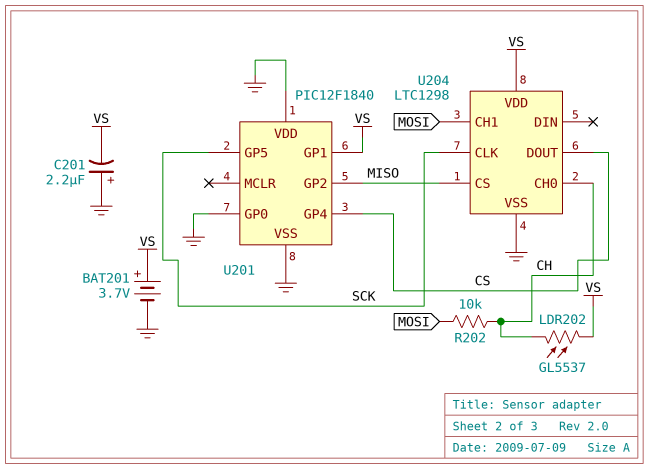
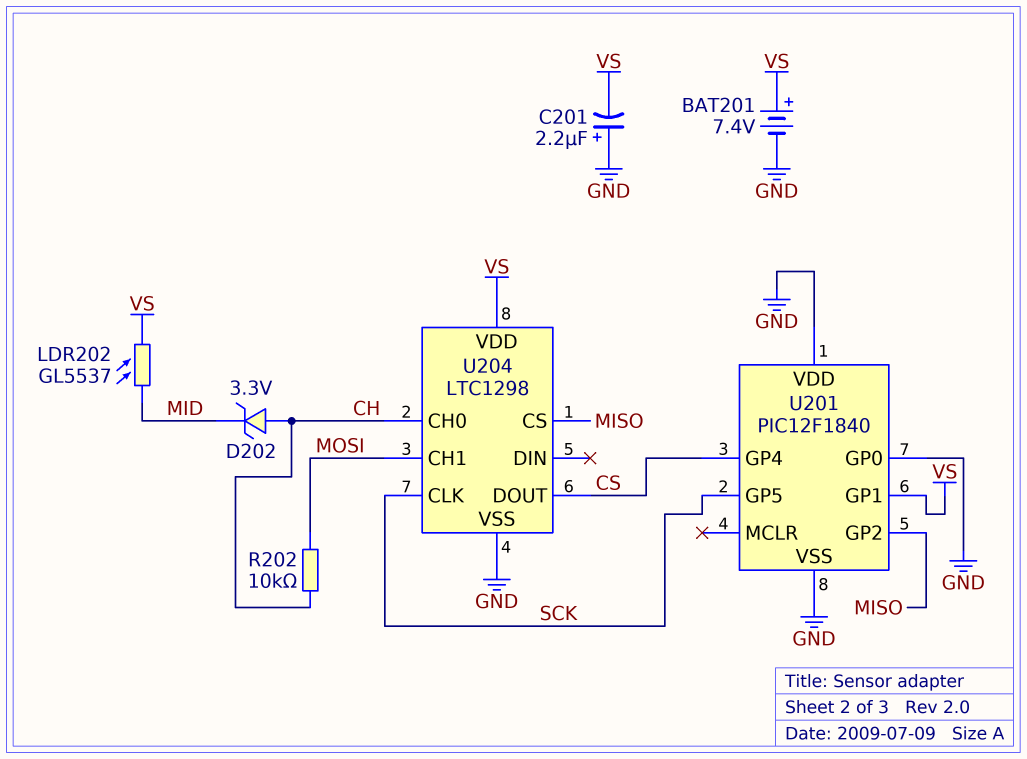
BAT201: 3.7V (plus VS, minus GND) -> 7.4V (plus VS, minus GND)
D202: none -> zener 3.3V (A CH, K MID)
LDR202: GL5537 (CH, VS) -> GL5537 (MID, VS)

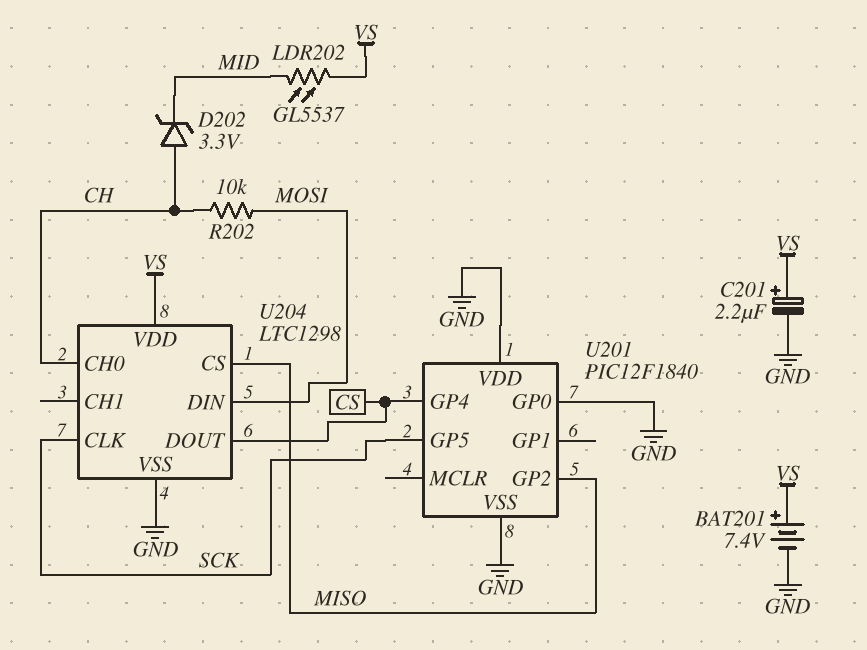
C201: 2.2uF (plus GND, minus VS) -> 2.2uF (plus VS, minus GND)
U201 pin GP1: VS -> none
U204 pin CH1: MOSI -> none
U204 pin DIN: none -> MOSI

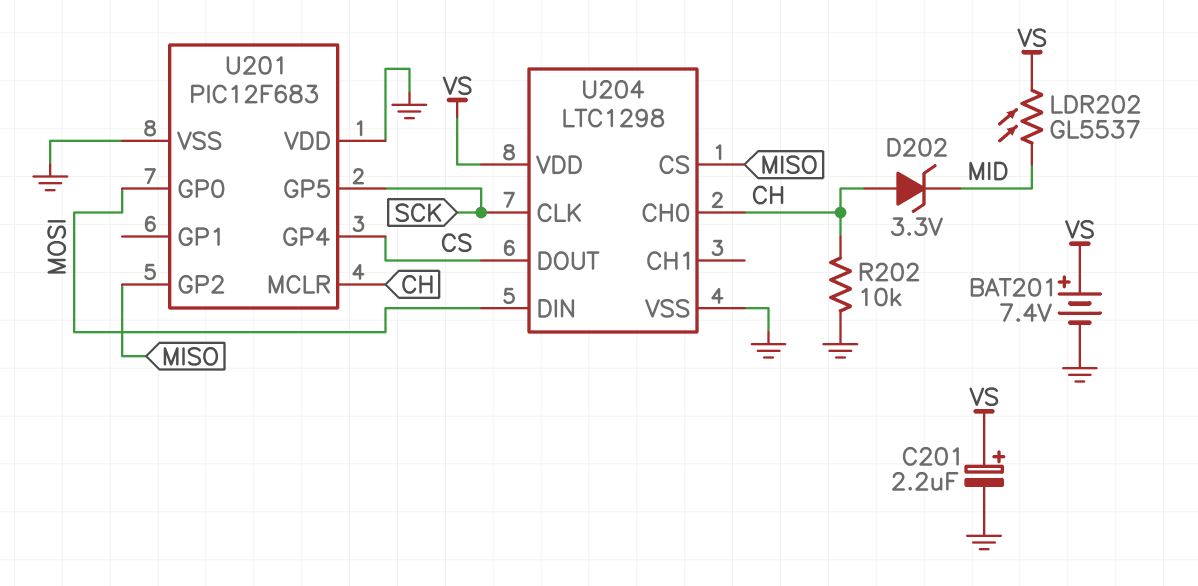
R202: 10k (CH, MOSI) -> 10k (CH, GND)
U201: PIC12F1840 -> PIC12F683
U201 pin GP0: GND -> MOSI
U201 pin MCLR: none -> CH

